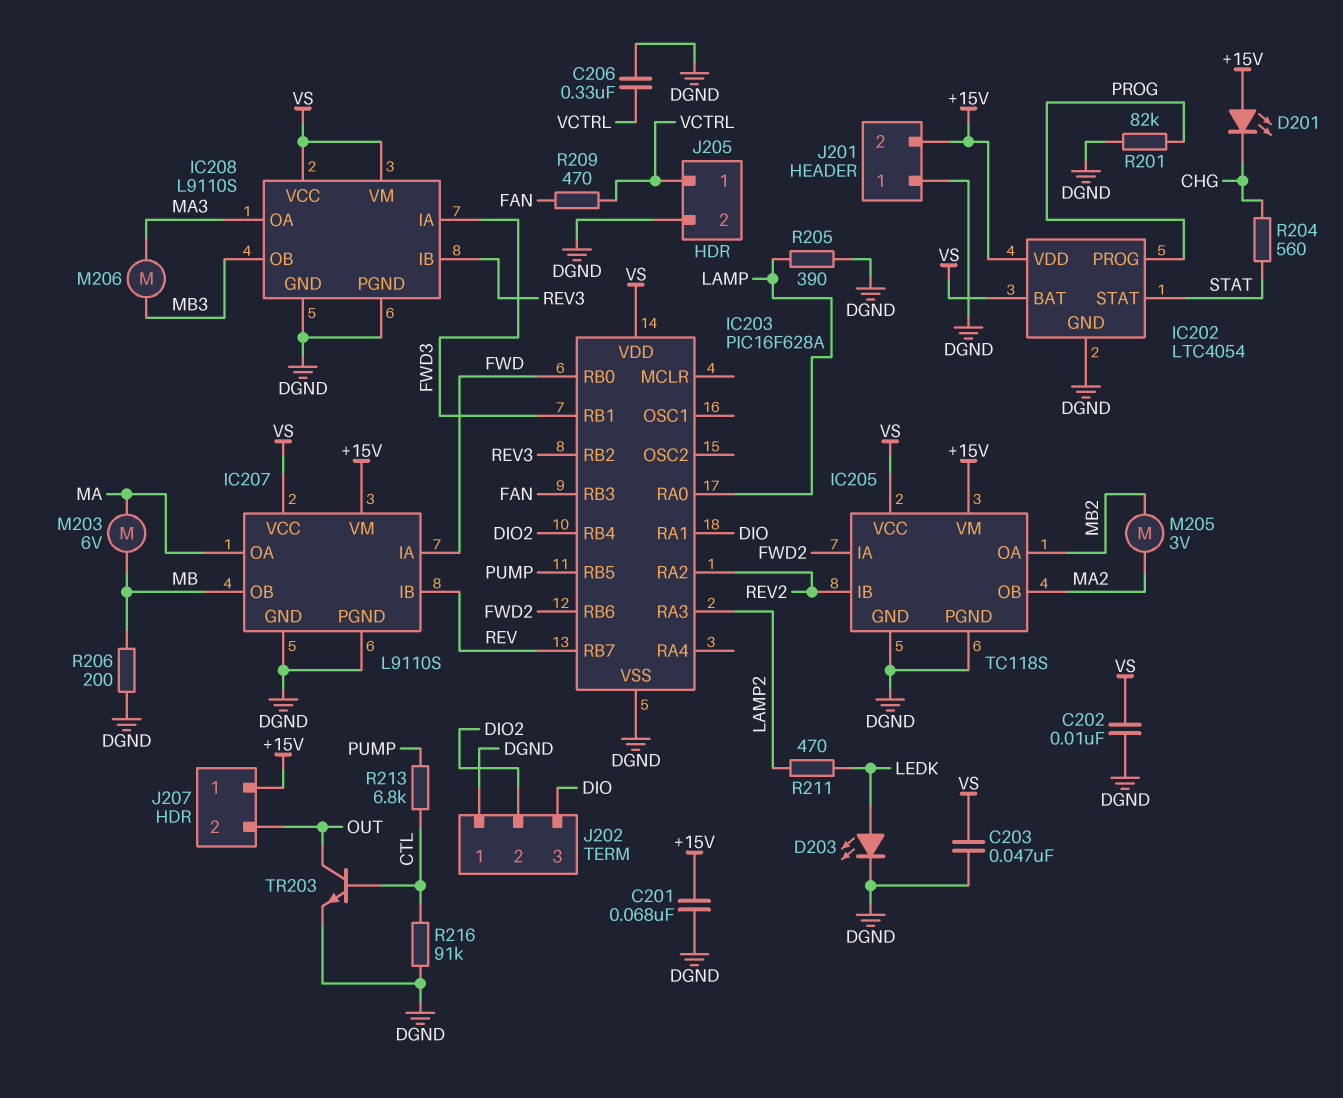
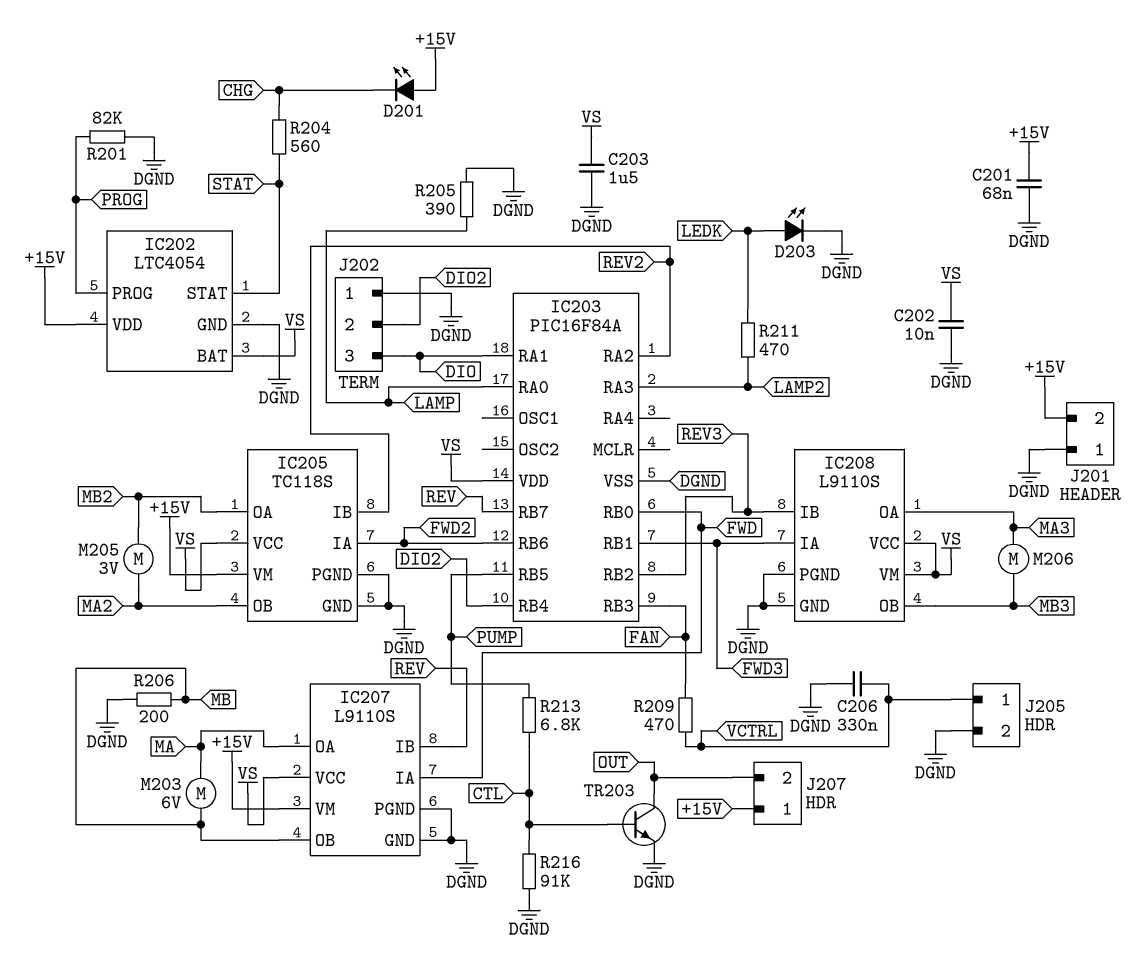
C203: 47nF (DGND, VS) -> 1.5uF (DGND, VS)
IC203: PIC16F628A -> PIC16F84A

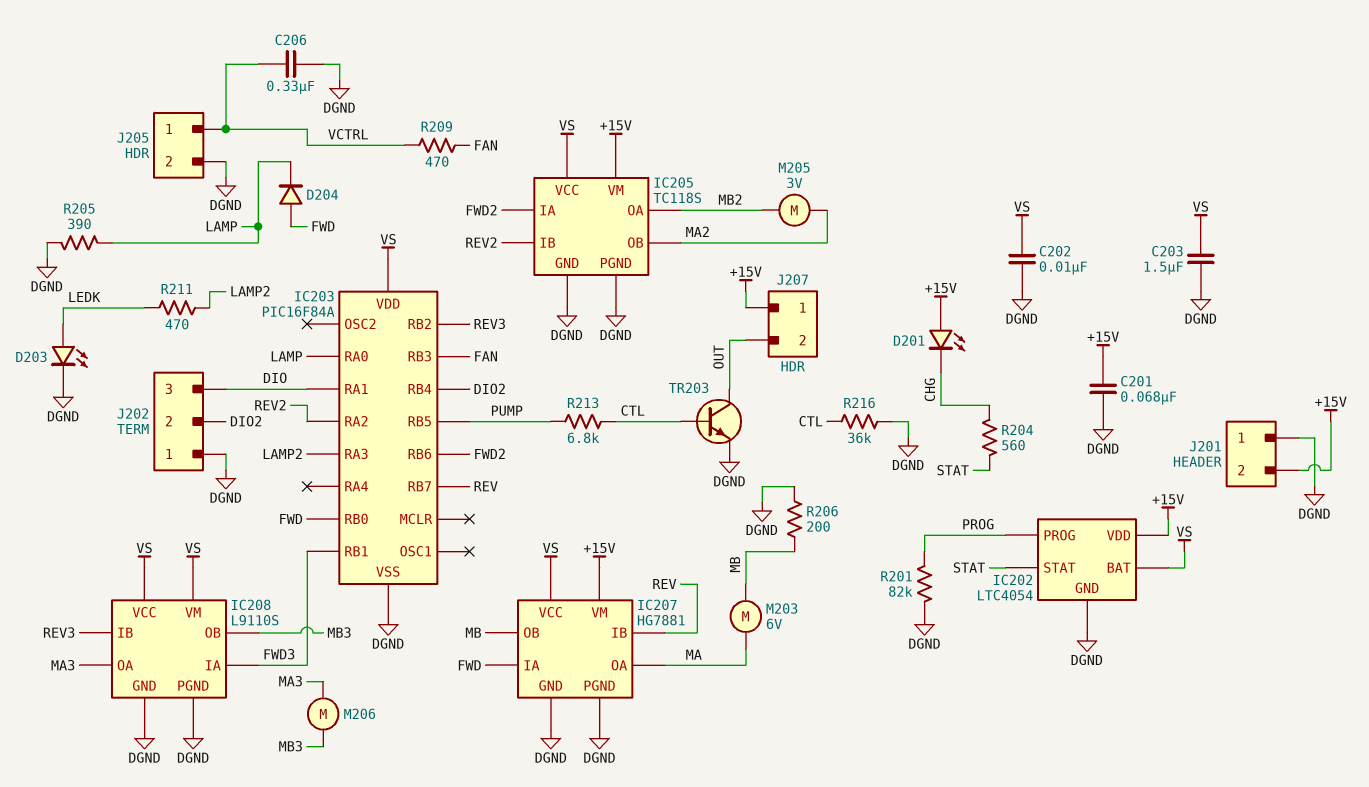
D204: none -> diode (A FWD, K LAMP)
IC207: L9110S -> HG7881
R216: 91k (CTL, DGND) -> 36k (CTL, DGND)

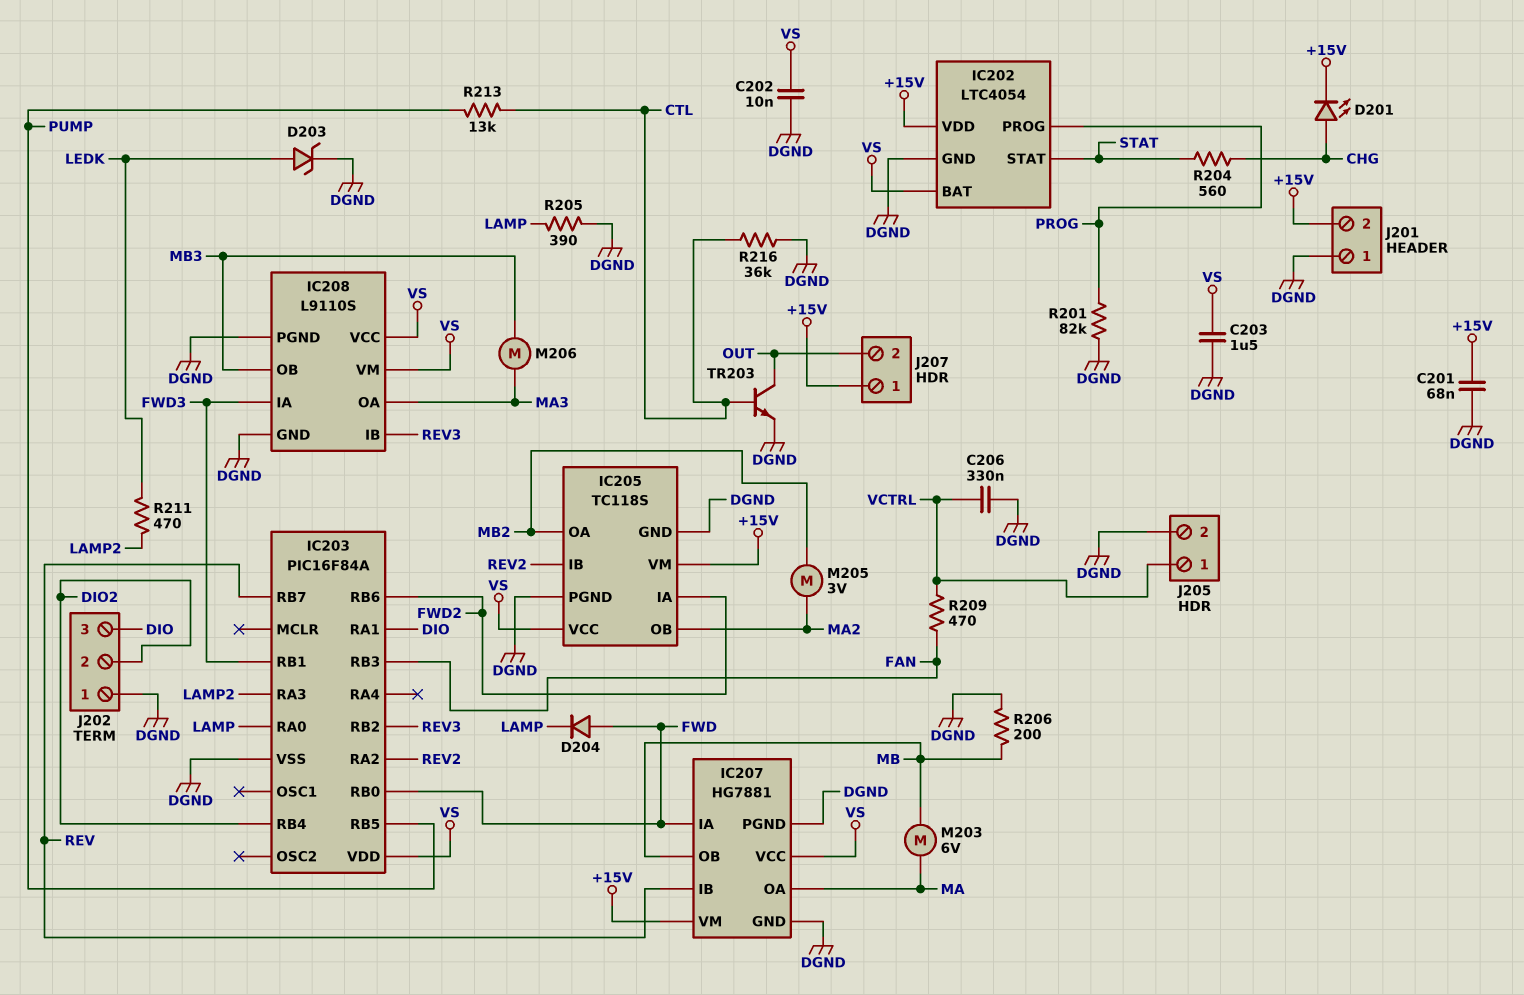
D201: LED (A +15V, K CHG) -> LED (A CHG, K +15V)
D203: LED (A LEDK, K DGND) -> zener (A LEDK, K DGND)
R213: 6.8k (CTL, PUMP) -> 13k (CTL, PUMP)

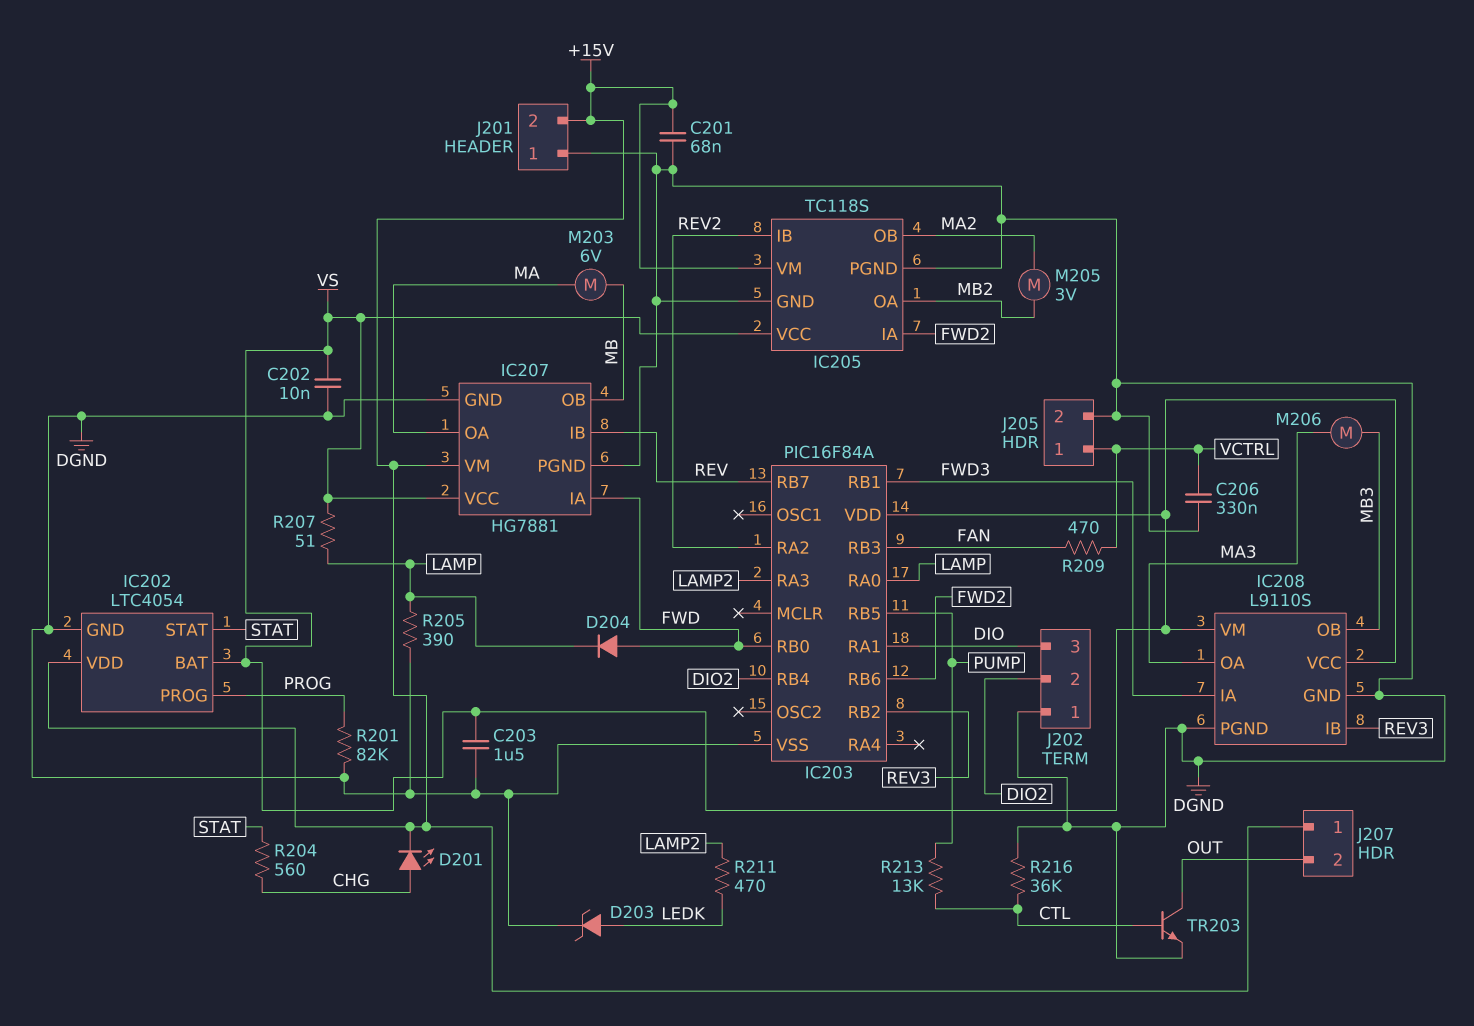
R206: 200 (DGND, MB) -> none
R207: none -> 51 (LAMP, VS)

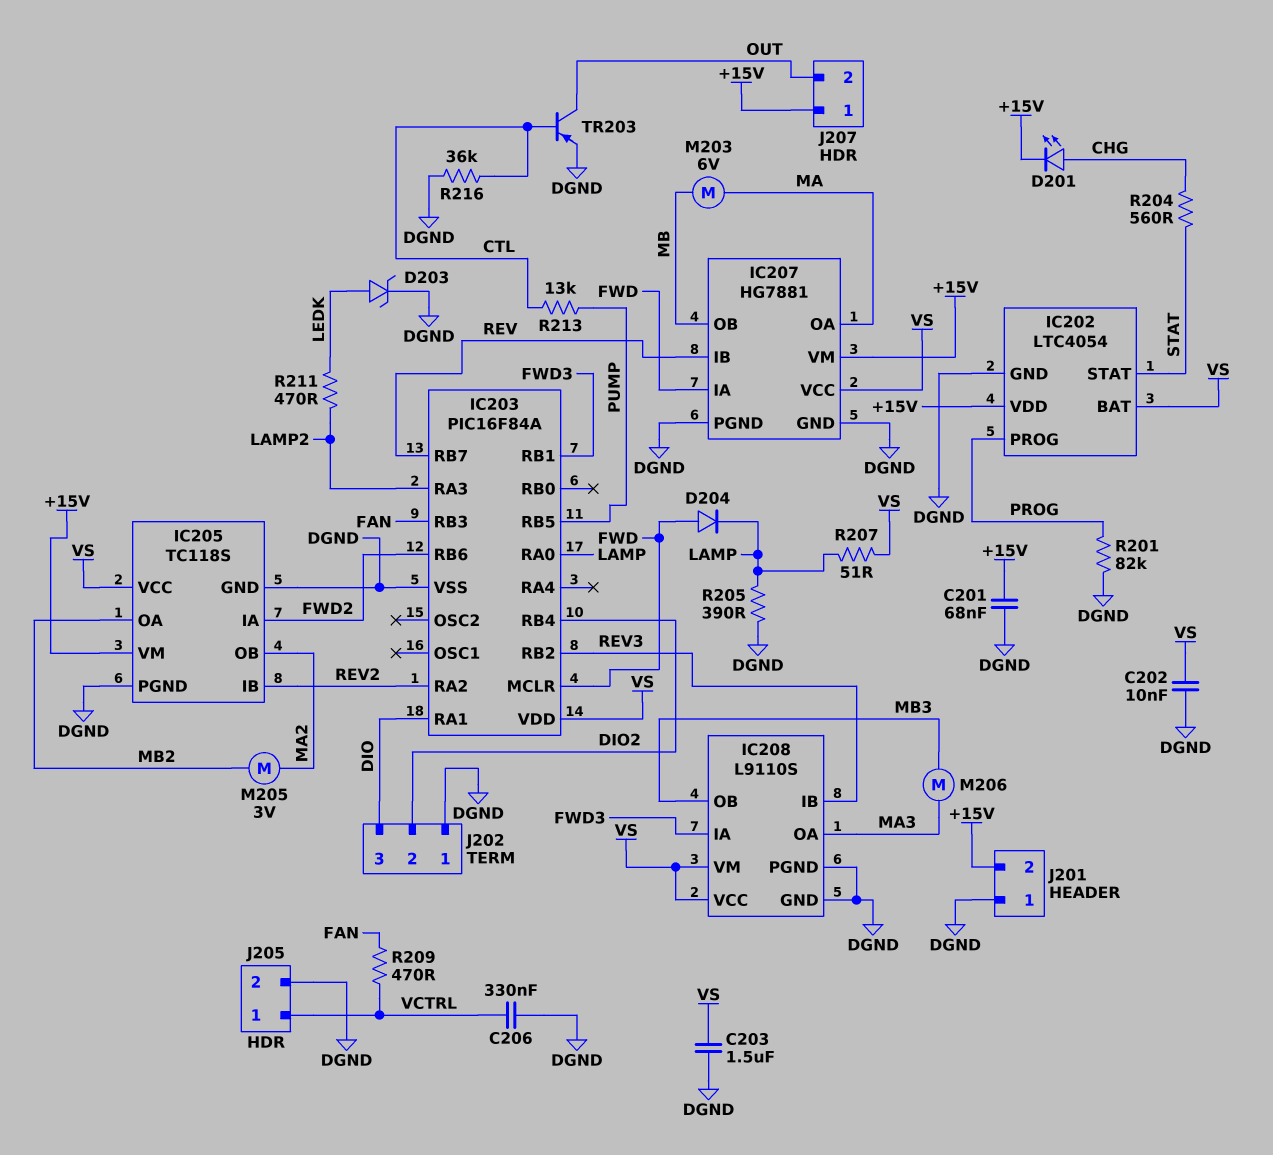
IC203 pin MCLR: none -> FWD
IC203 pin RB0: FWD -> none
TR203: NPN (B CTL, C OUT, E DGND) -> PNP (B CTL, C OUT, E DGND)

